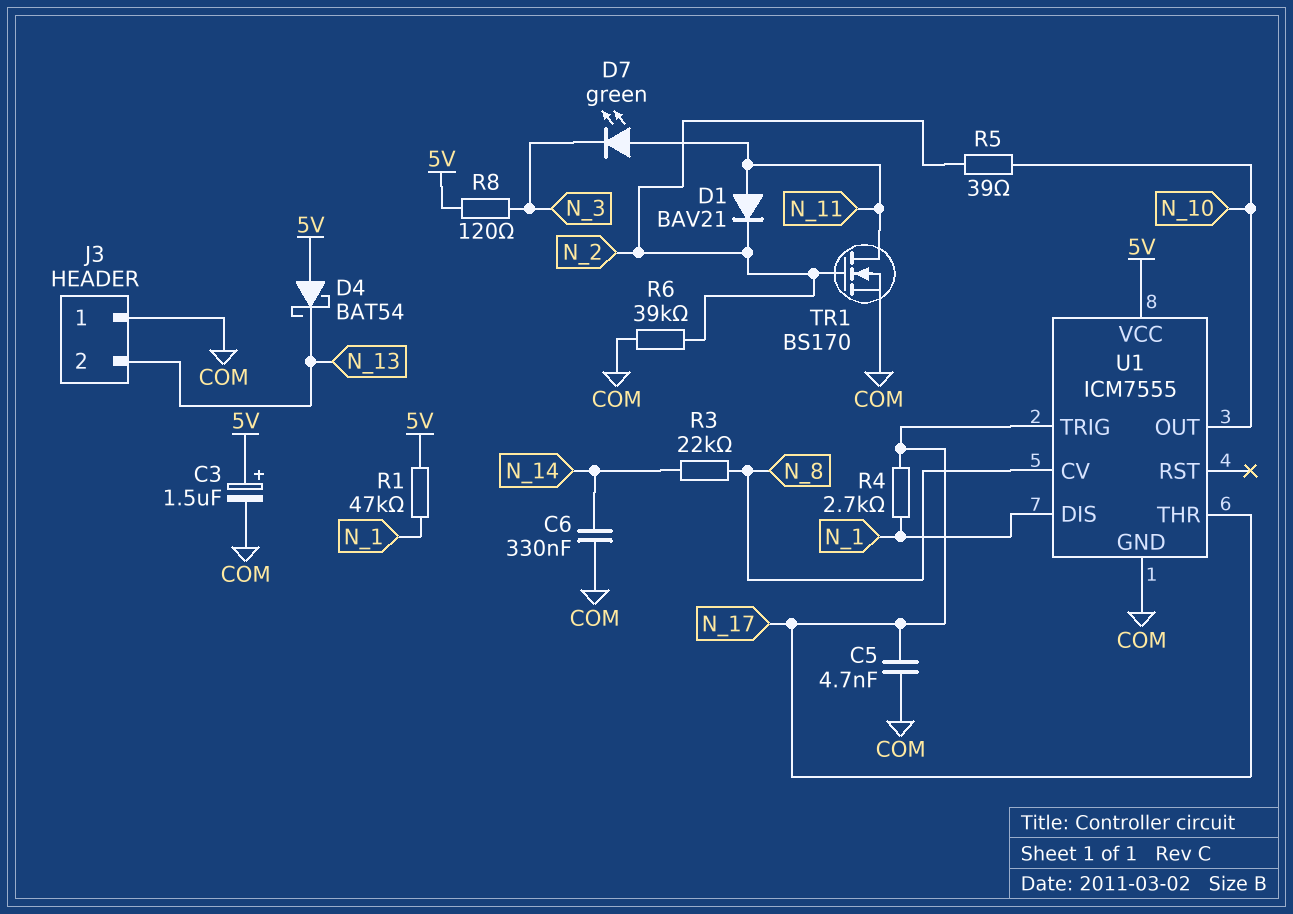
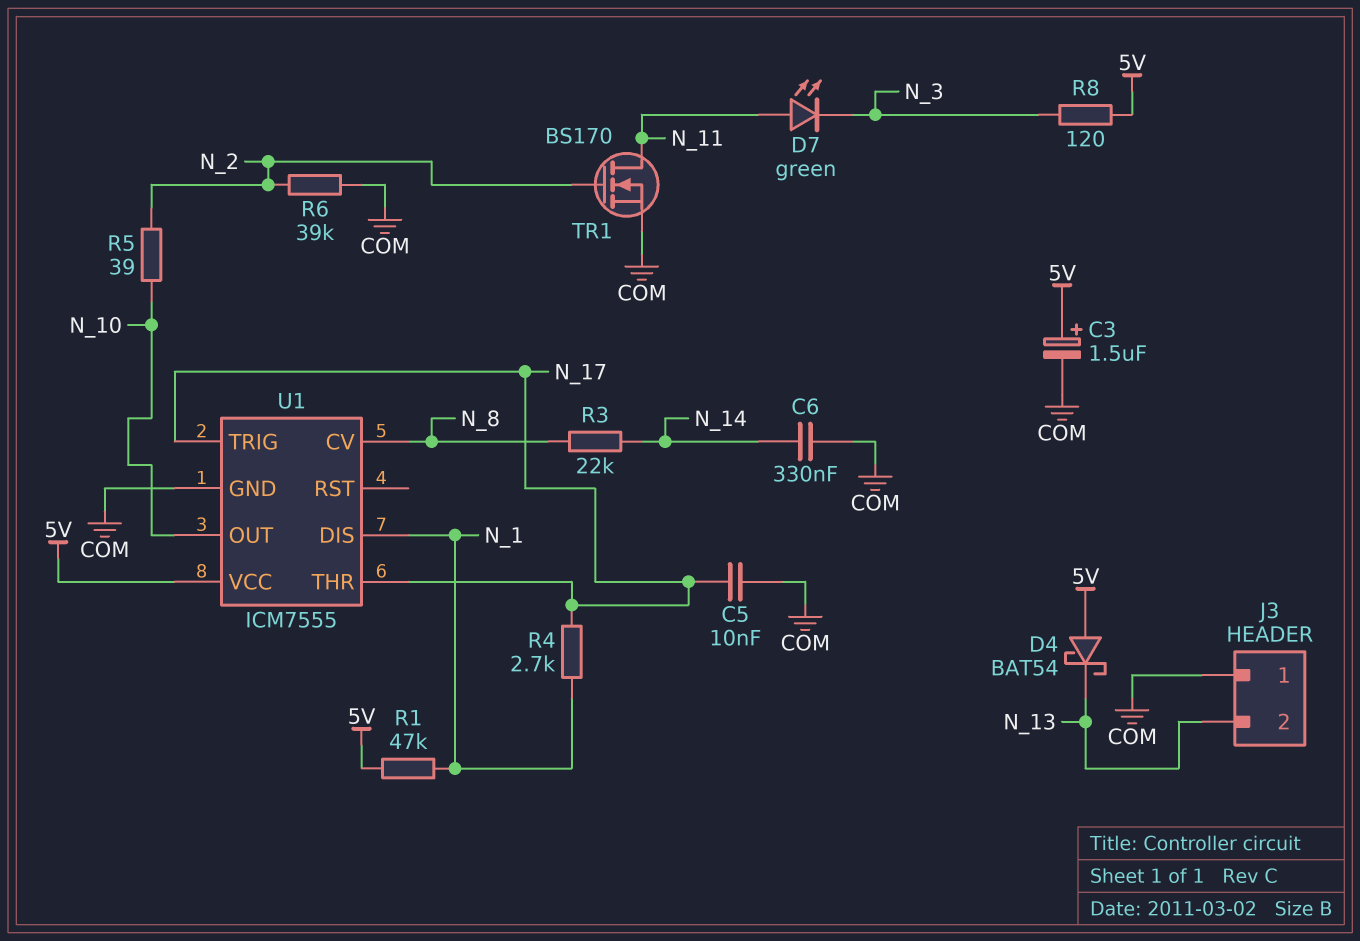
C5: 4.7nF (COM, N_17) -> 10nF (COM, N_17)
D1: diode BAV21 (A N_11, K N_2) -> none

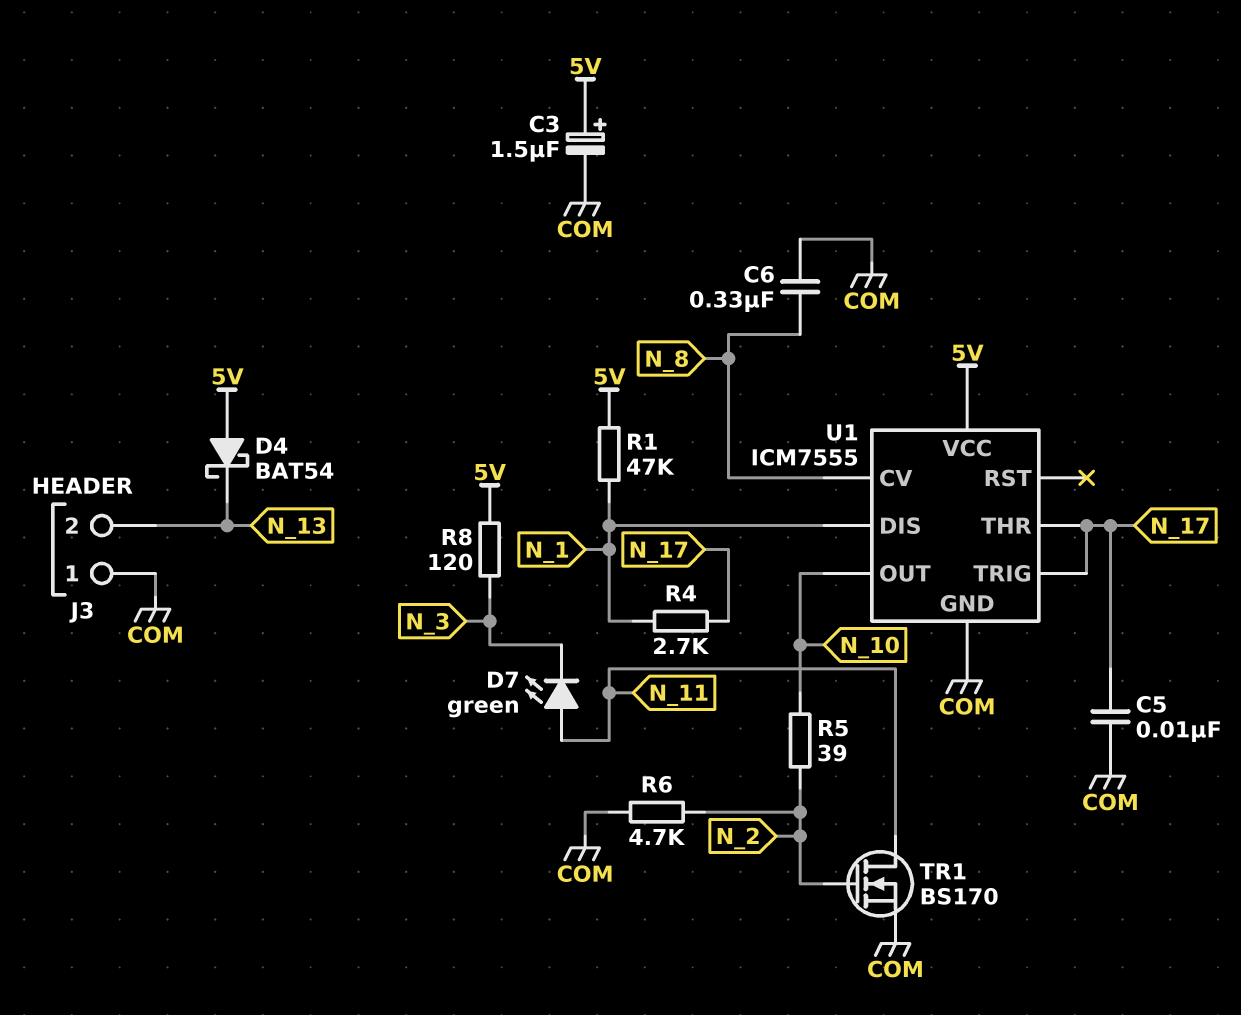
C6: 330nF (COM, N_14) -> 330nF (COM, N_8)
R3: 22k (N_8, N_14) -> none
R6: 39k (COM, N_2) -> 4.7k (COM, N_2)

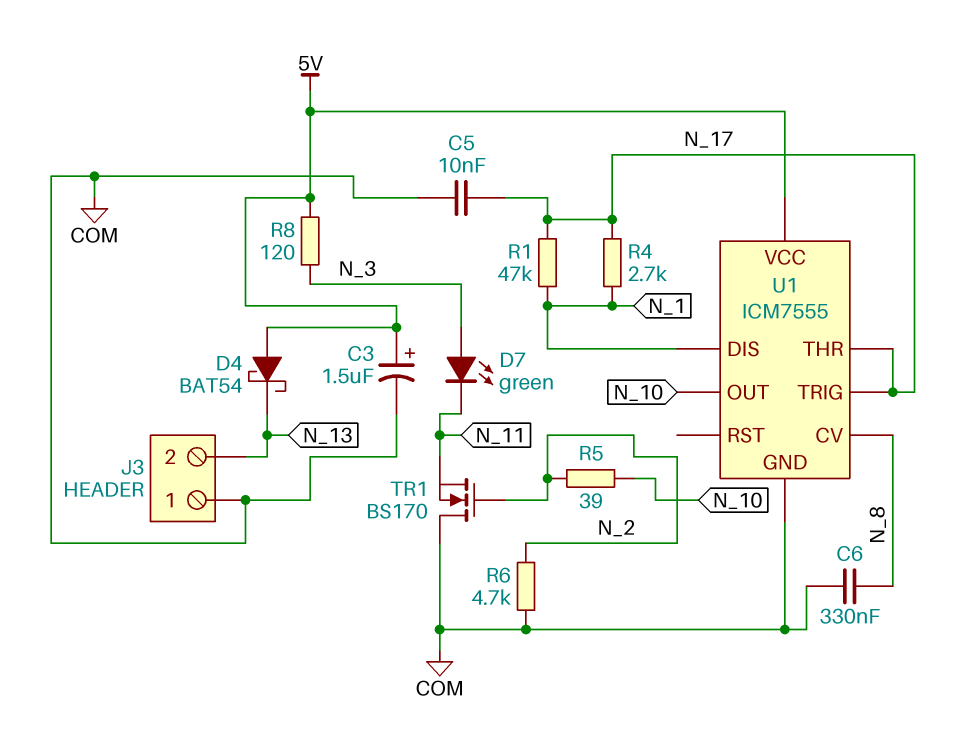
D7: LED green (A N_11, K N_3) -> LED green (A N_3, K N_11)
R1: 47k (5V, N_1) -> 47k (N_1, N_17)
TR1: NMOS BS170 (G N_2, D N_11, S COM) -> NMOS BS170 (G N_2, D COM, S N_11)

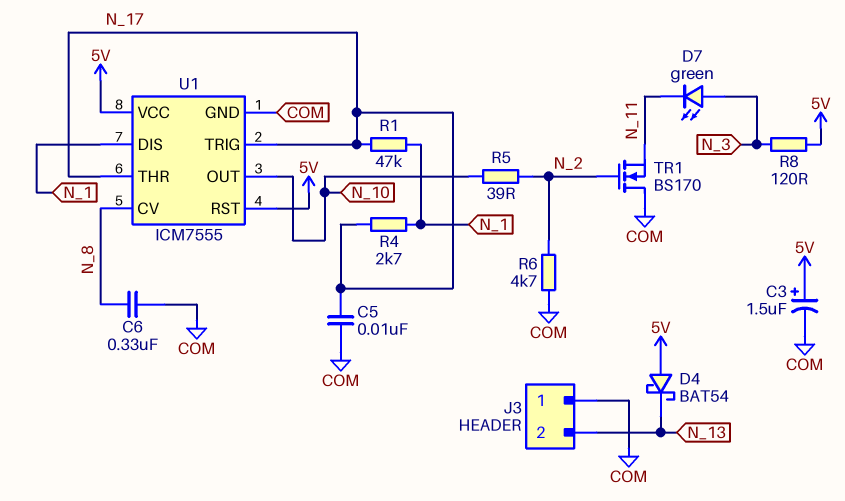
U1 pin RST: none -> 5V

